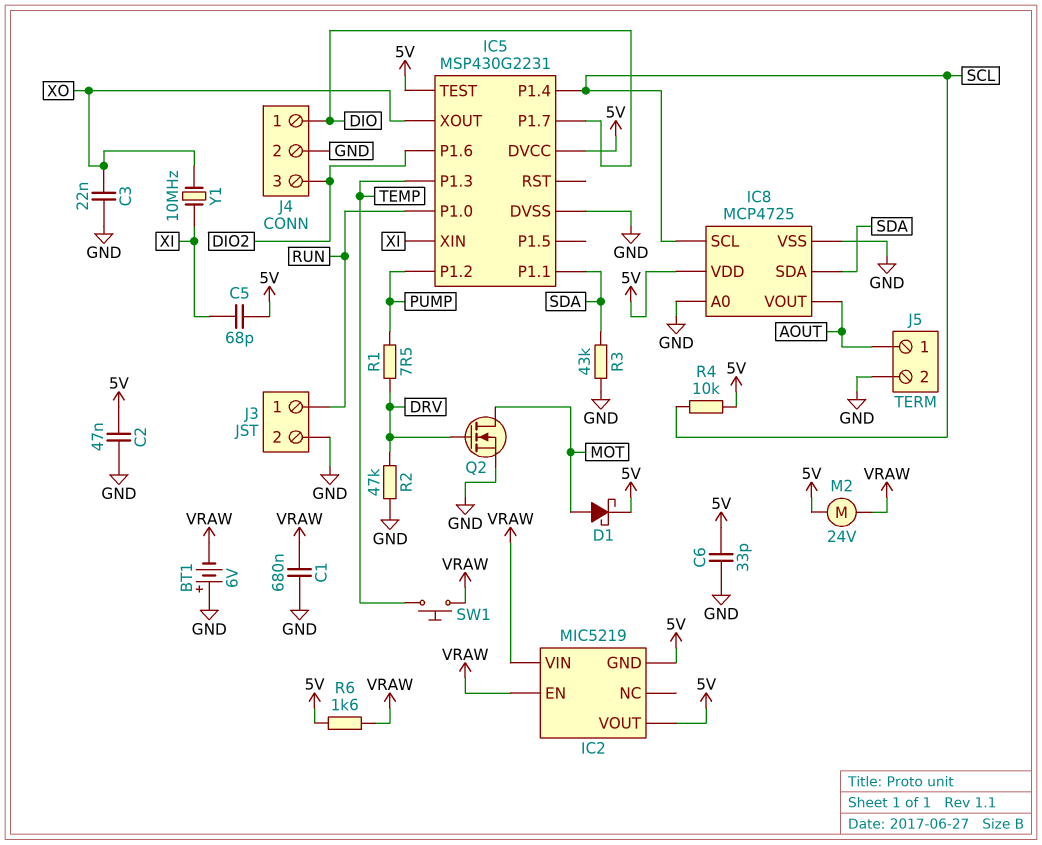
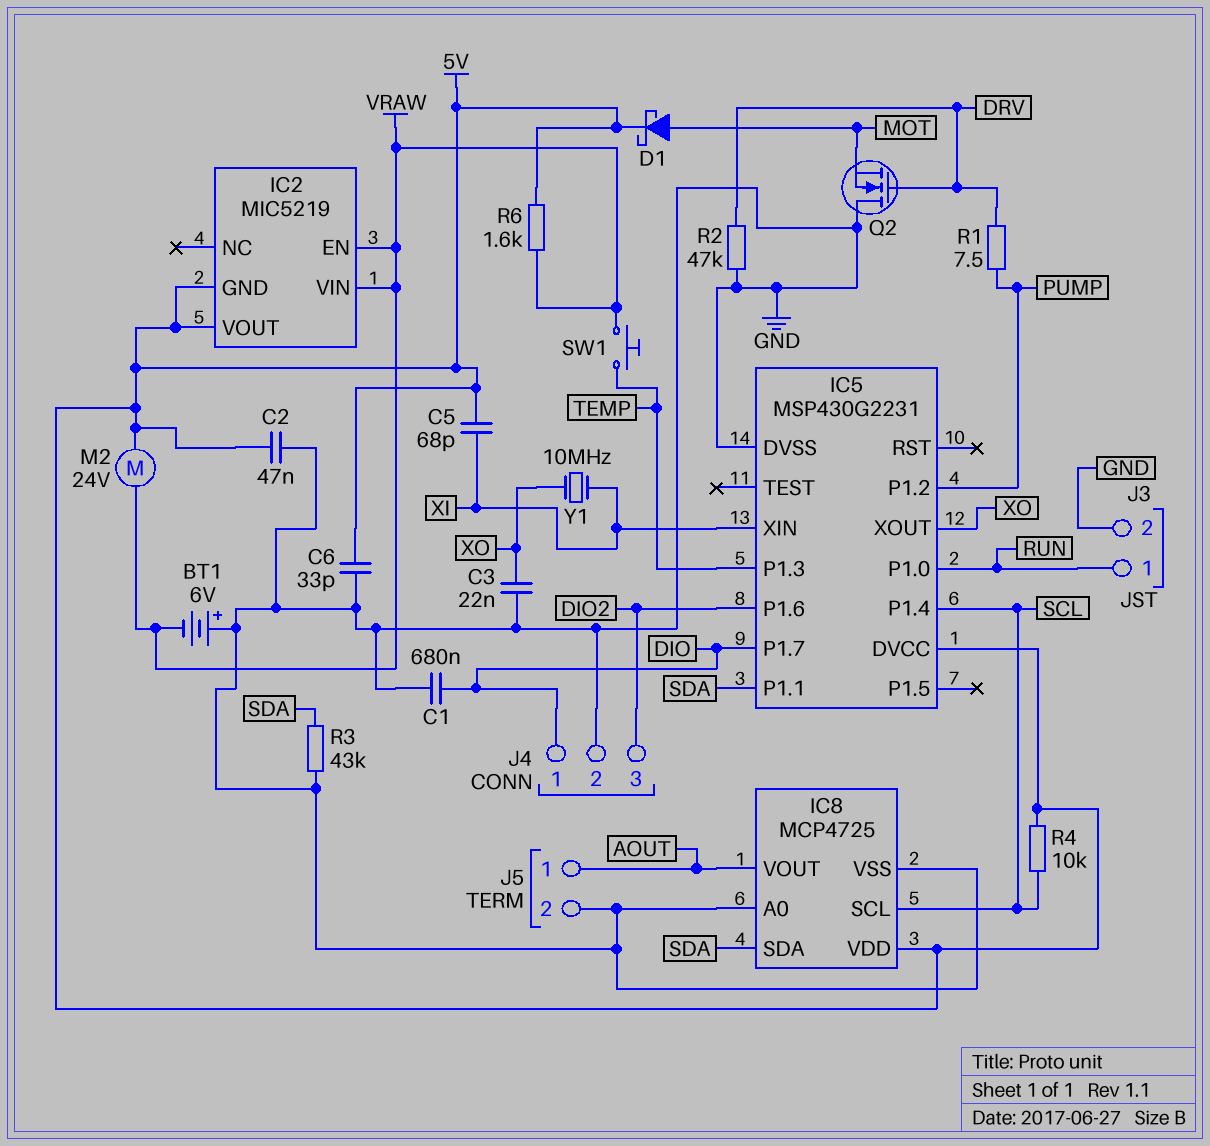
C1: 680nF (GND, VRAW) -> 680nF (DIO, GND)
IC5 pin TEST: 5V -> none
Q2: NMOS (G DRV, D MOT, S GND) -> NMOS (G DRV, D GND, S MOT)

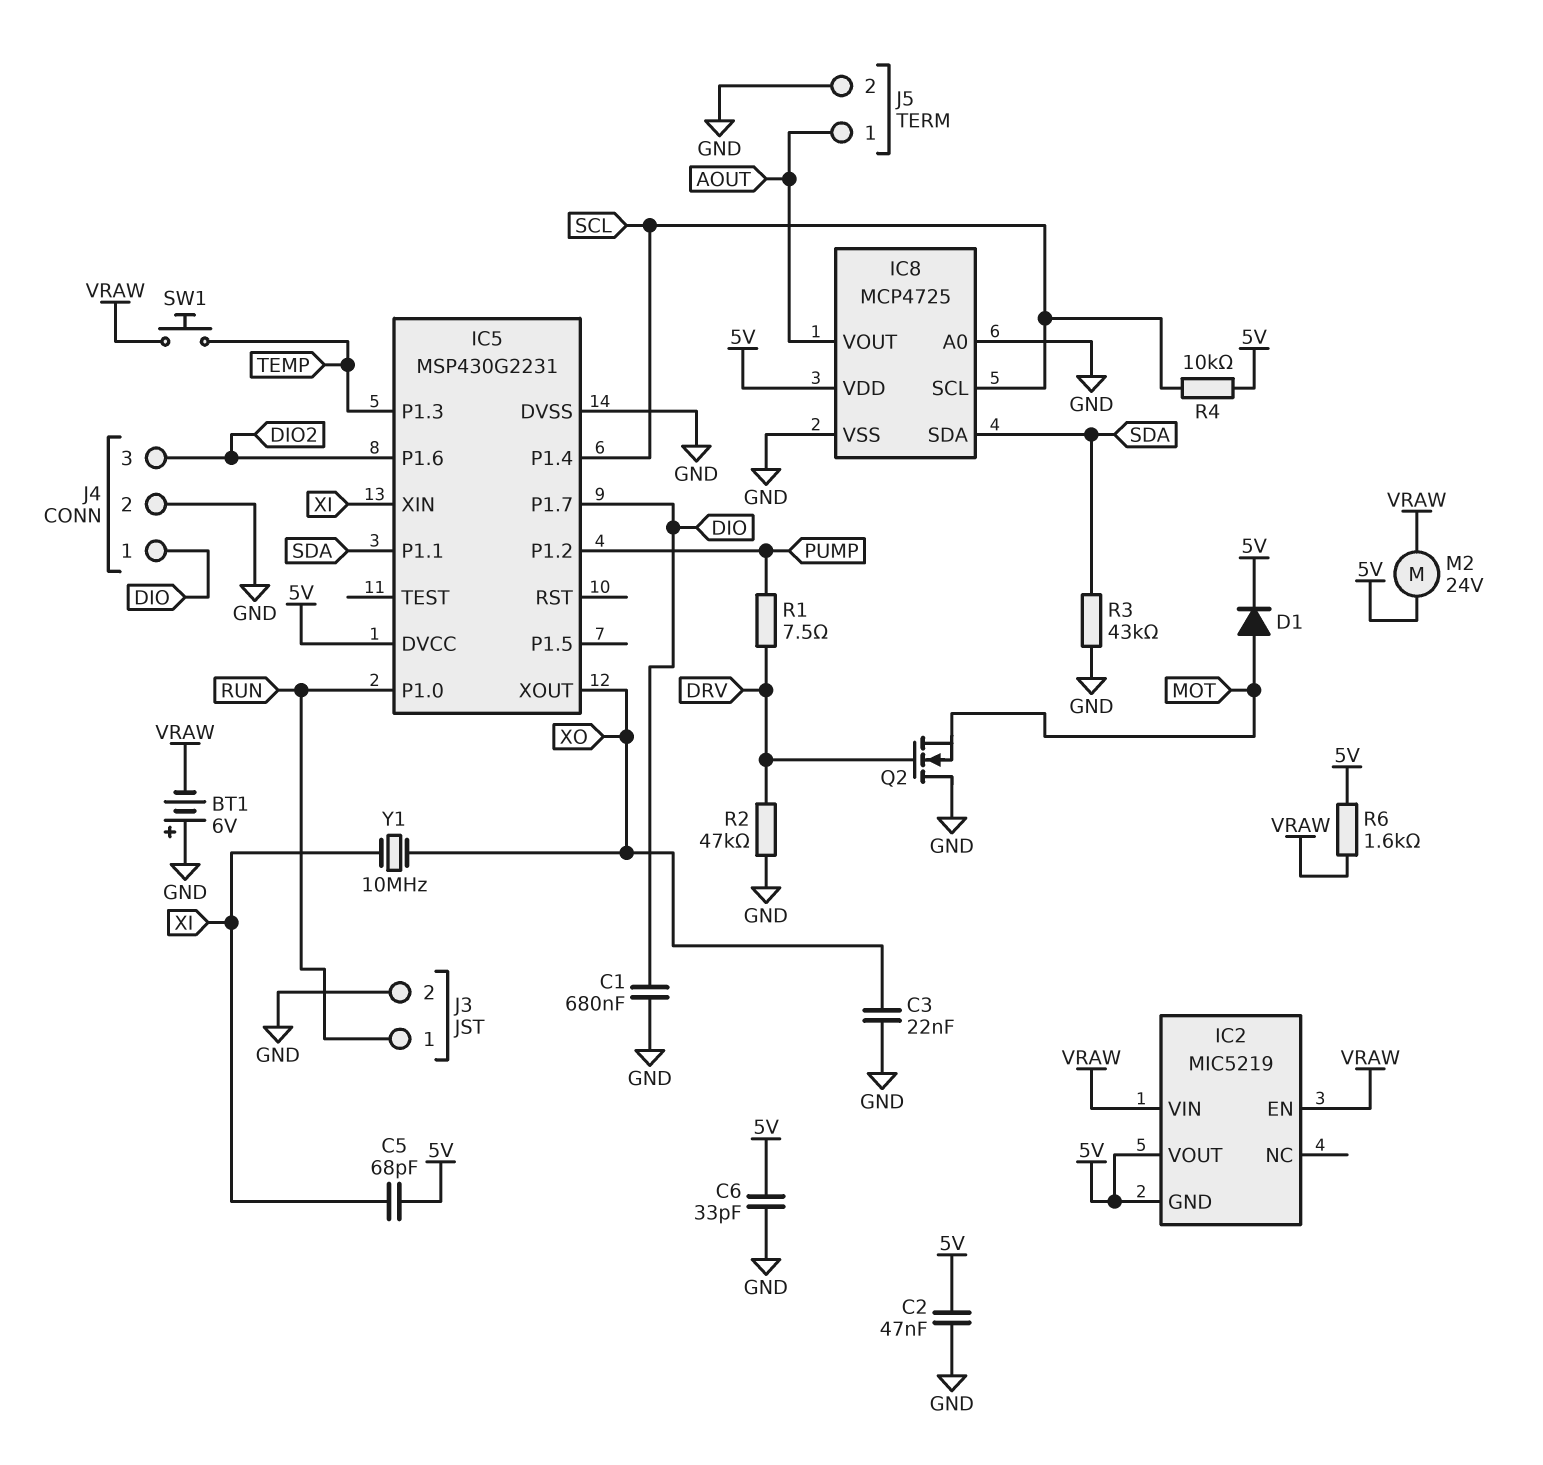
D1: schottky (A MOT, K 5V) -> diode (A MOT, K 5V)

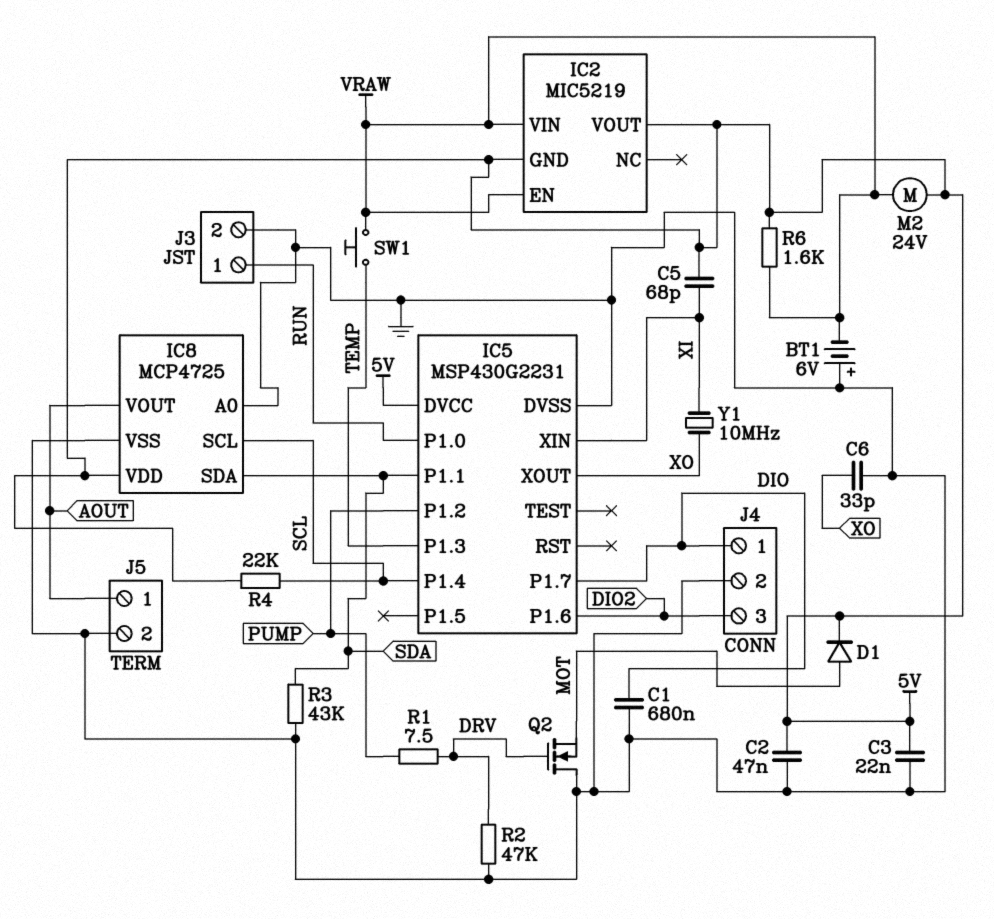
C3: 22nF (GND, XO) -> 22nF (5V, GND)
C6: 33pF (5V, GND) -> 33pF (GND, XO)
R4: 10k (5V, SCL) -> 22k (5V, SCL)

